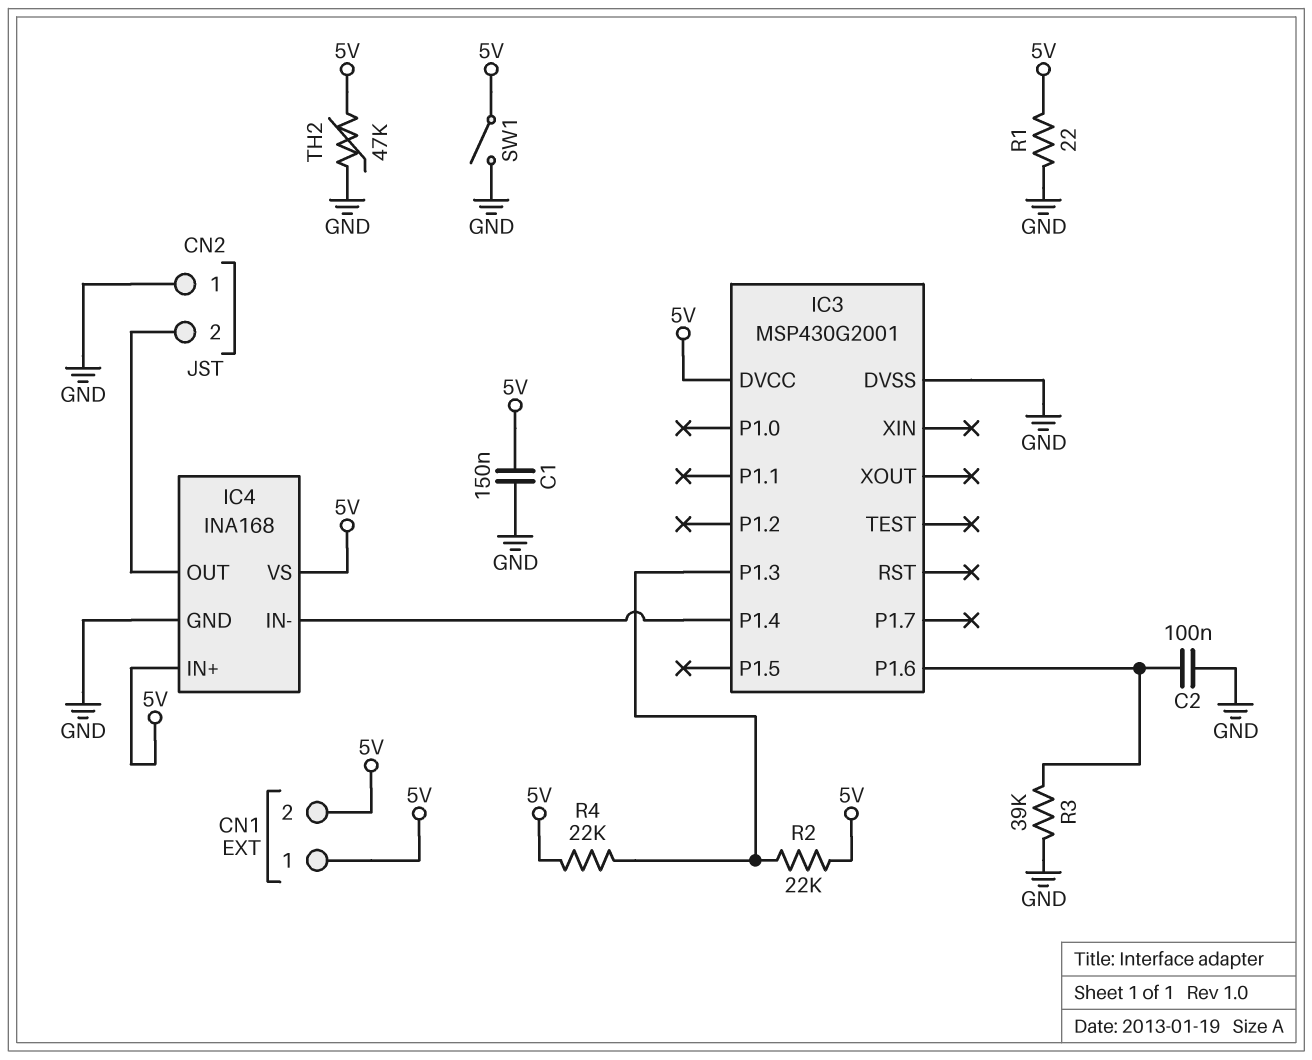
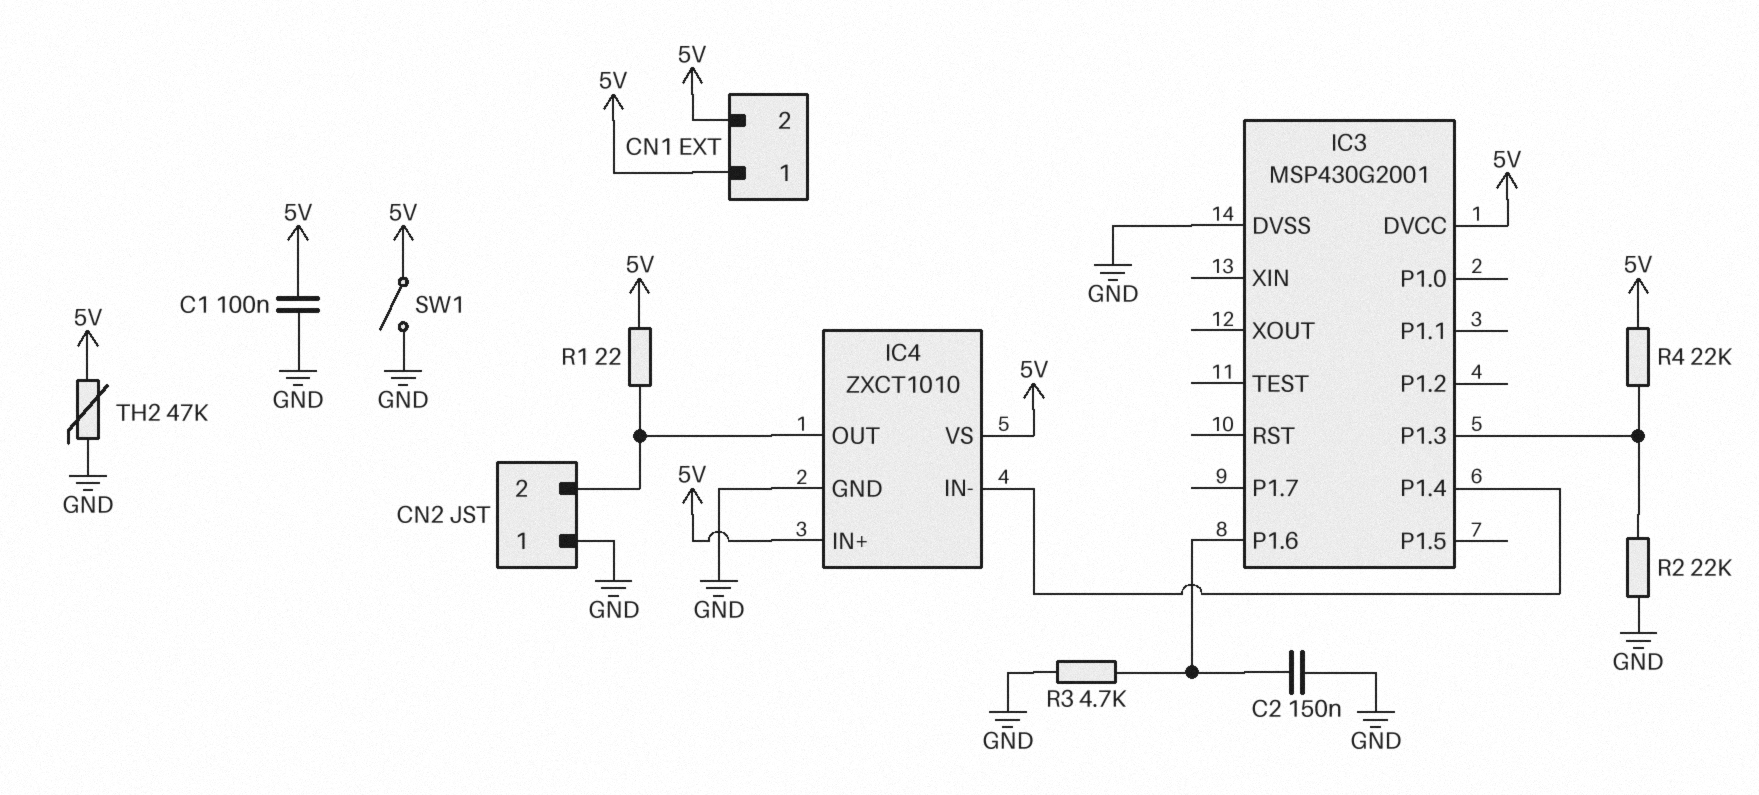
C1: 150nF (5V, GND) -> 100nF (5V, GND)
C2: 100nF (GND, IC3/P1.6) -> 150nF (GND, IC3/P1.6)
IC4: INA168 -> ZXCT1010
R1: 22 (5V, GND) -> 22 (5V, CN2/2)
R2: 22k (5V, IC3/P1.3) -> 22k (GND, IC3/P1.3)
R3: 39k (GND, IC3/P1.6) -> 4.7k (GND, IC3/P1.6)

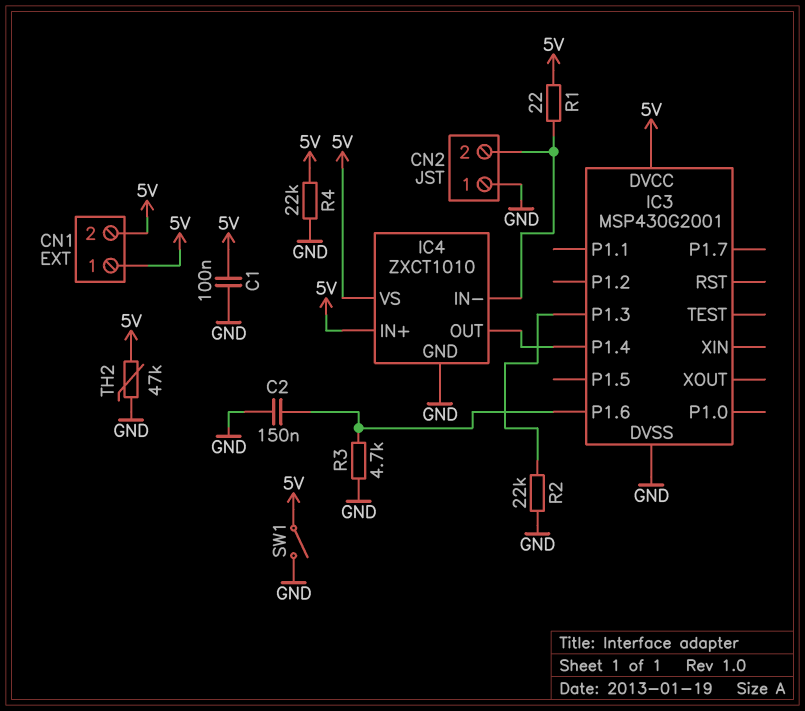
IC4 pin IN-: IC3/P1.4 -> CN2/2
IC4 pin OUT: CN2/2 -> IC3/P1.4
R4: 22k (5V, IC3/P1.3) -> 22k (5V, GND)

